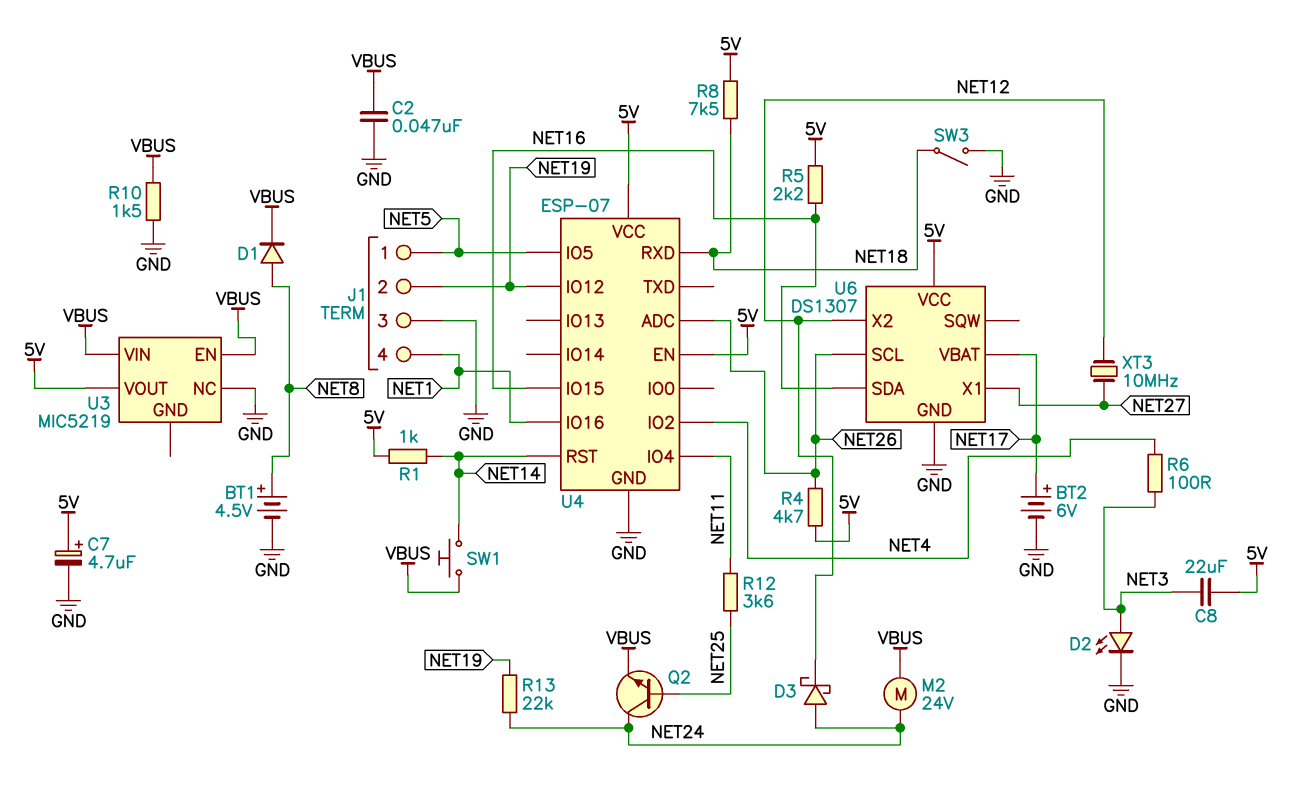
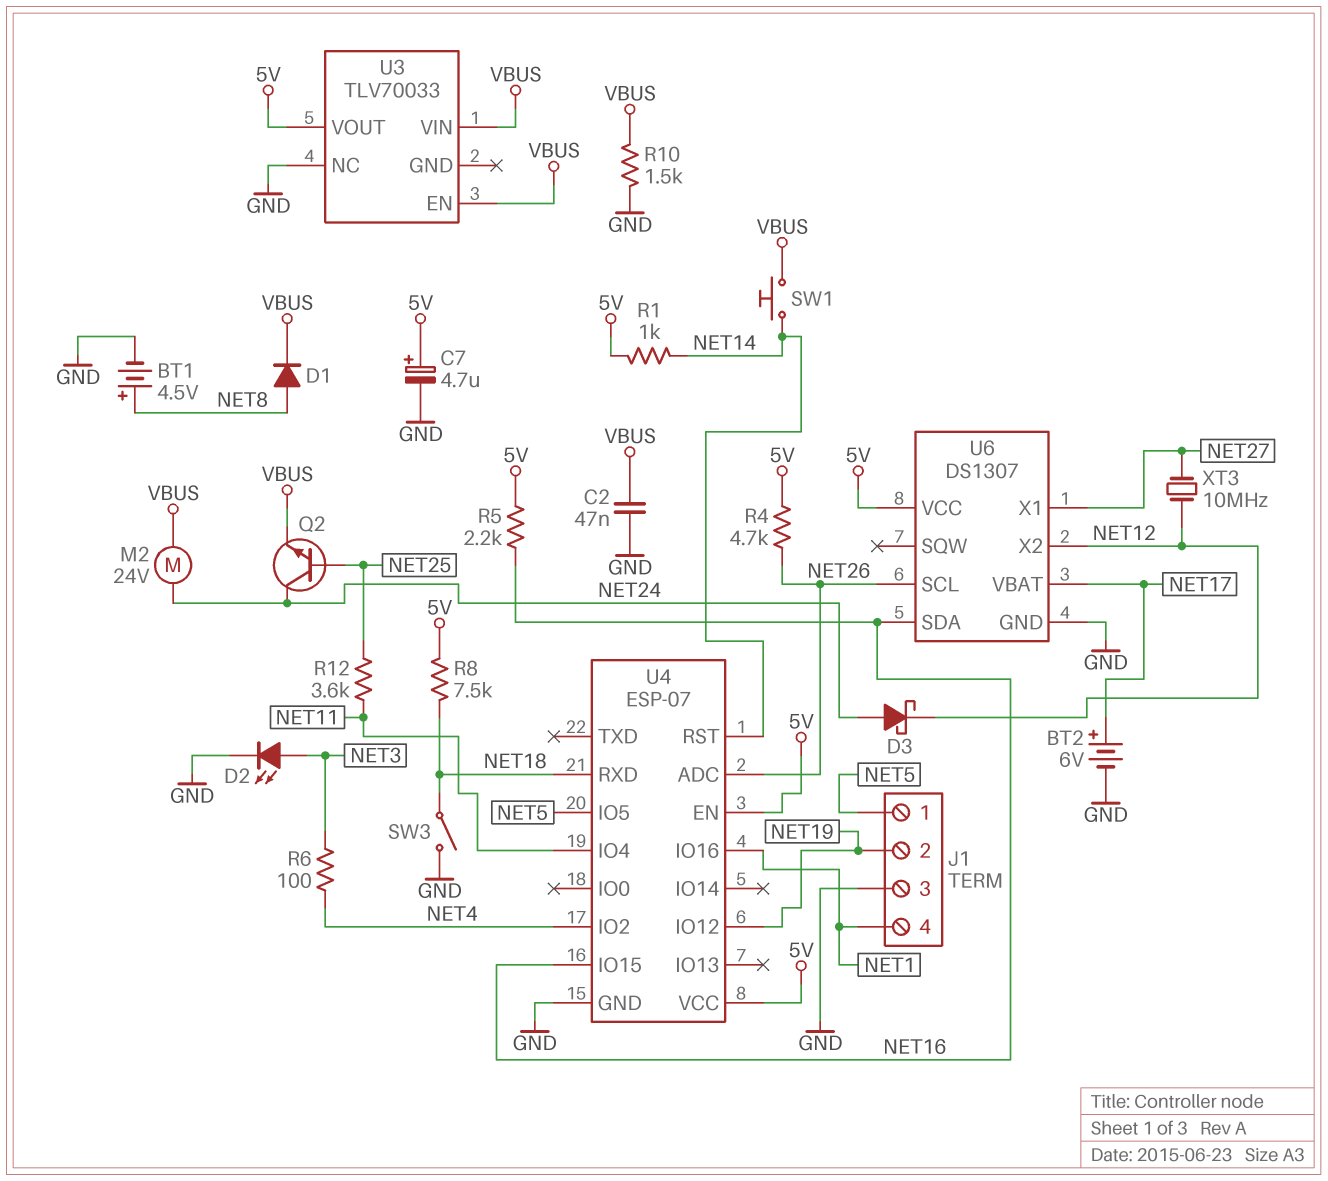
C8: 22uF (5V, NET3) -> none
R13: 22k (NET19, NET24) -> none
U3: MIC5219 -> TLV70033

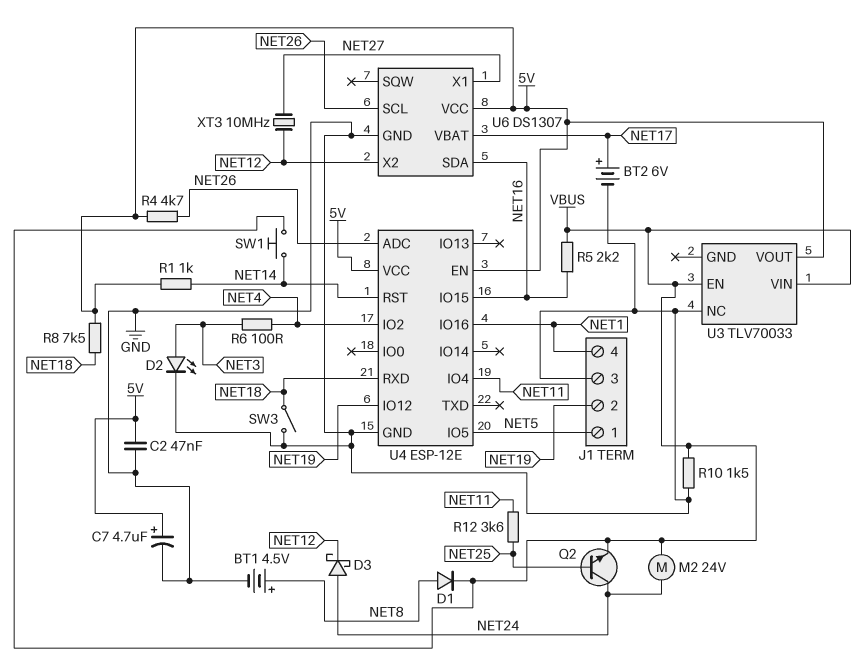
C2: 47nF (GND, VBUS) -> 47nF (5V, GND)
R5: 2.2k (5V, NET16) -> 2.2k (NET16, VBUS)
U4: ESP-07 -> ESP-12E

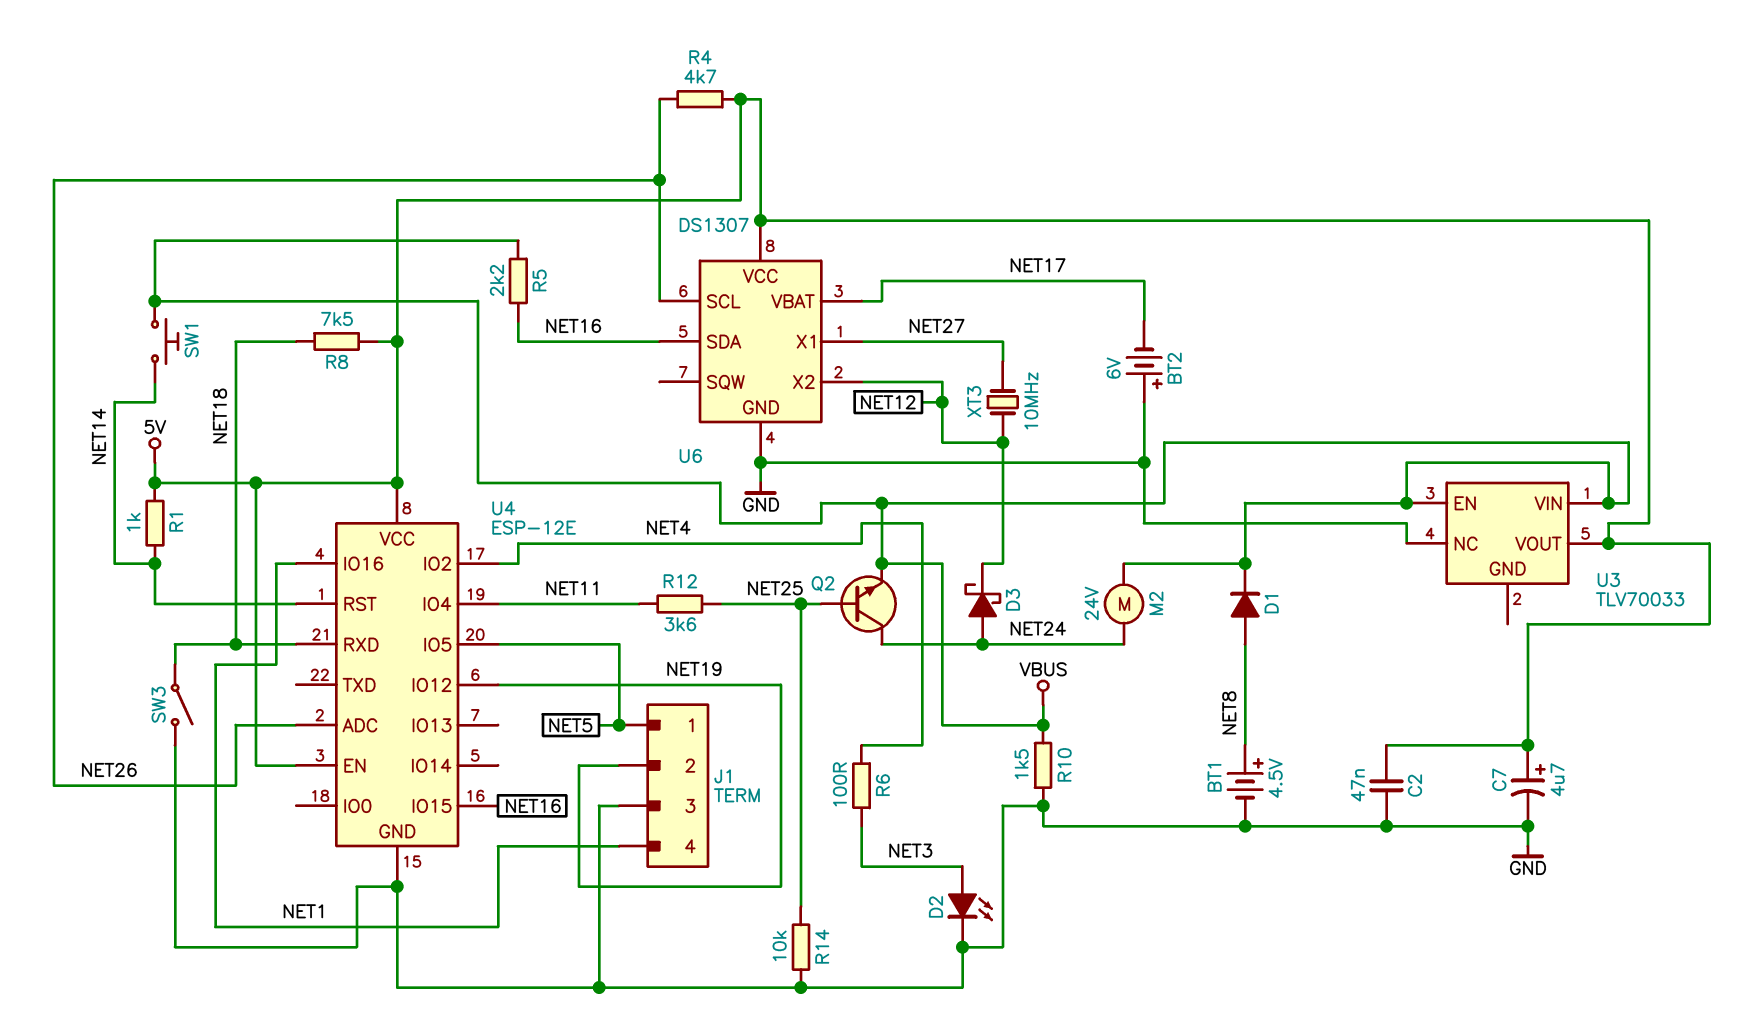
BT2: 6V (plus NET17, minus GND) -> 6V (plus GND, minus NET17)
R14: none -> 10k (GND, NET25)

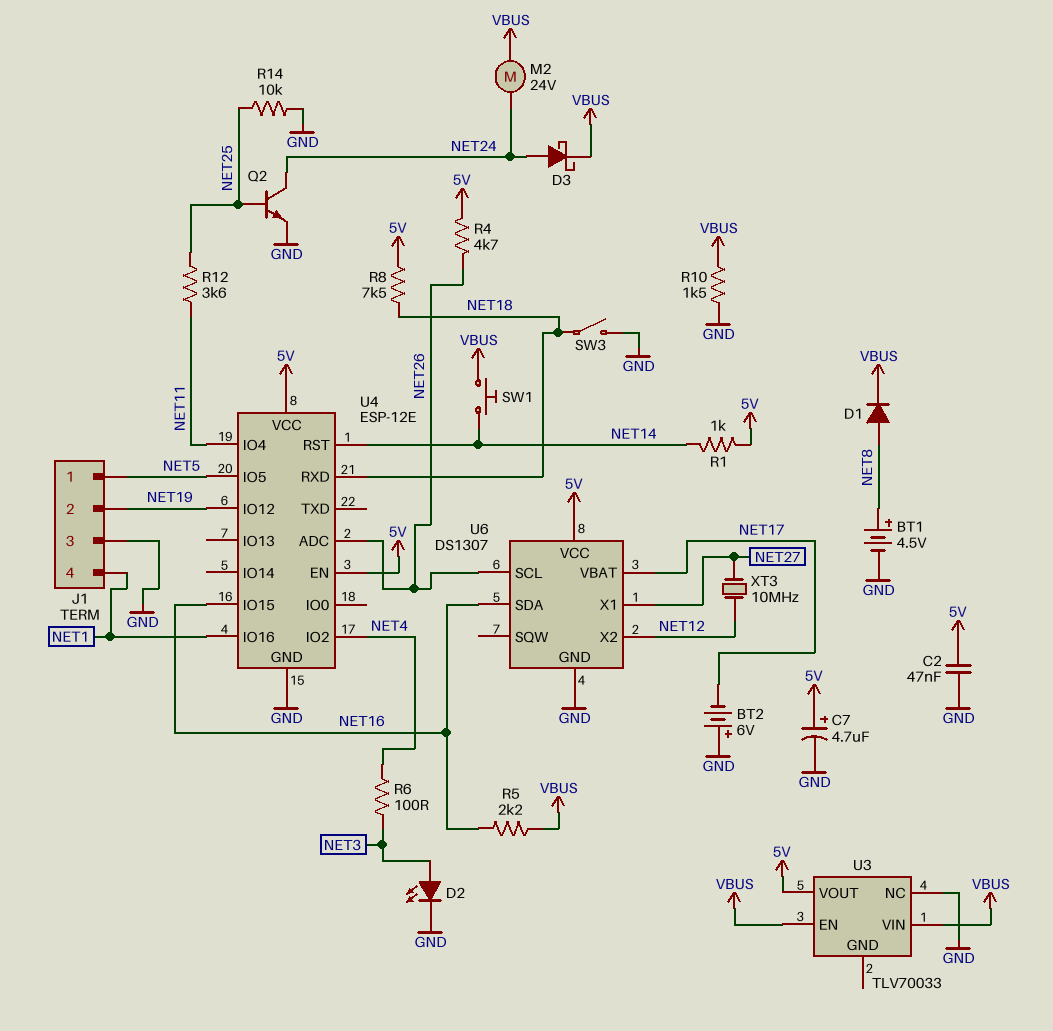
D3: schottky (A NET24, K NET12) -> schottky (A NET24, K VBUS)
Q2: NPN (B NET25, C NET24, E VBUS) -> NPN (B NET25, C NET24, E GND)

